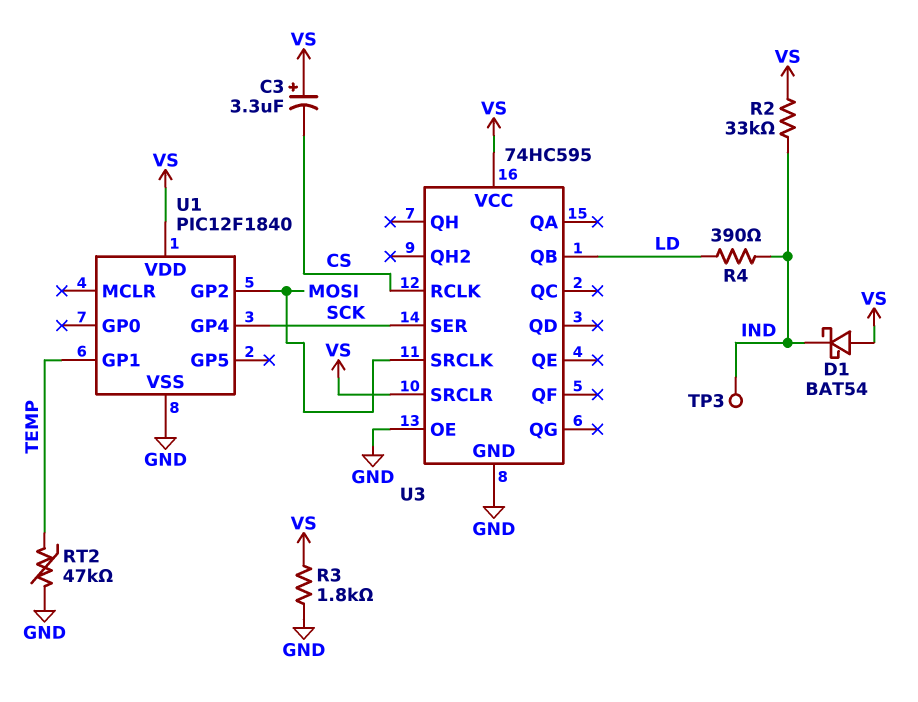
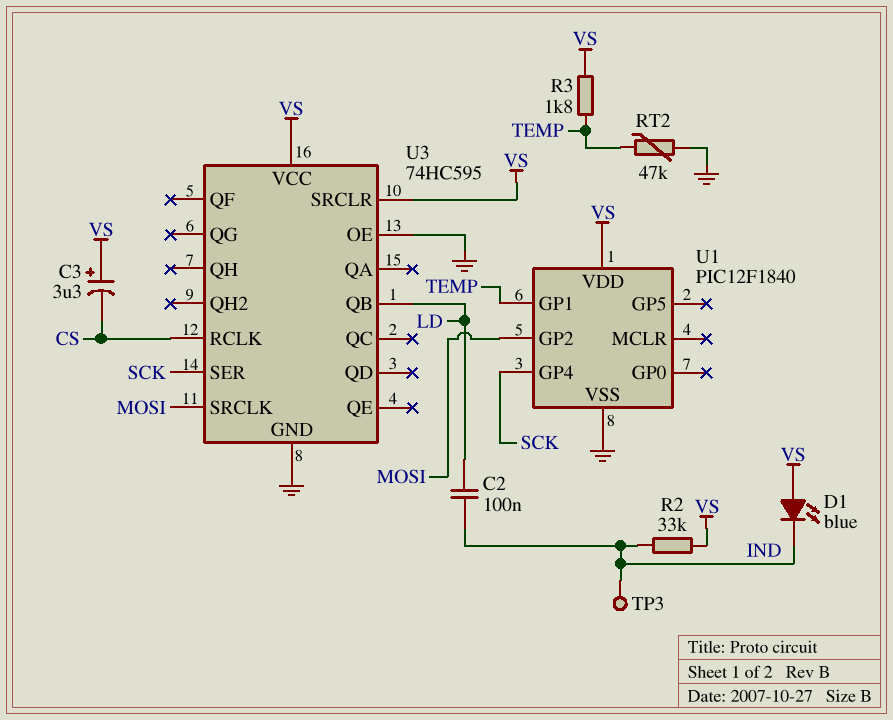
C2: none -> 100nF (IND, LD)
D1: schottky BAT54 (A VS, K IND) -> LED blue (A VS, K IND)
R3: 1.8k (GND, VS) -> 1.8k (TEMP, VS)
R4: 390 (IND, LD) -> none

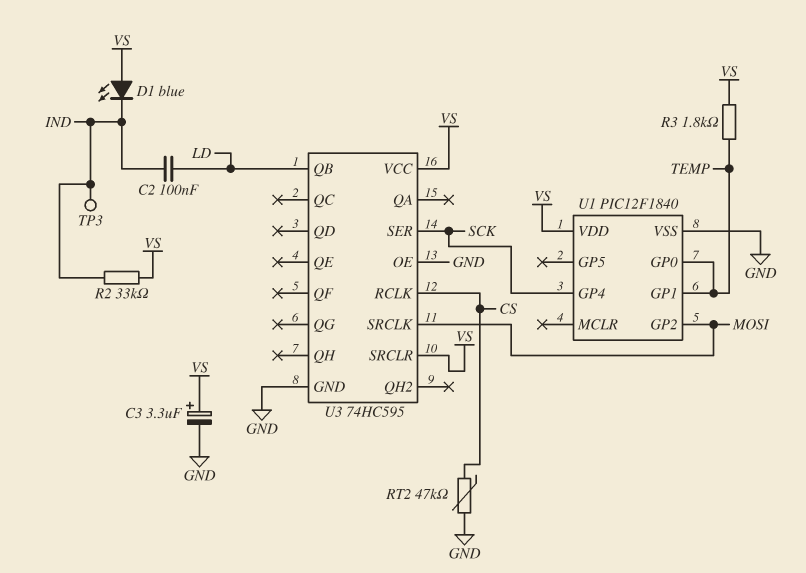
C3: 3.3uF (plus VS, minus CS) -> 3.3uF (plus VS, minus GND)
RT2: 47k (GND, TEMP) -> 47k (CS, GND)
U1 pin GP0: none -> TEMP

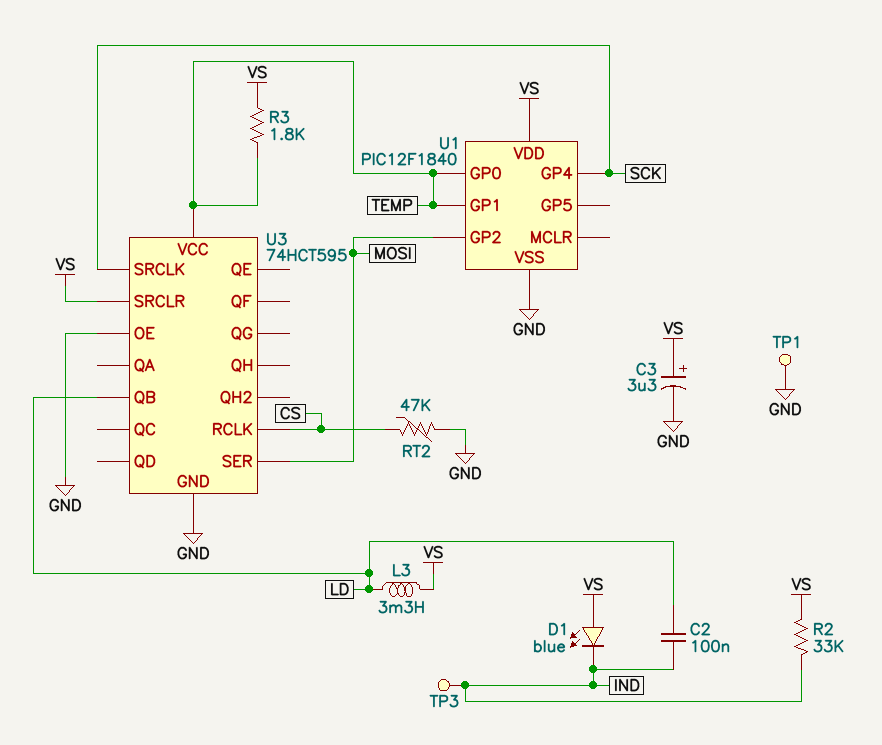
L3: none -> 3.3mH (LD, VS)
TP1: none -> test point (GND)
U3: 74HC595 -> 74HCT595
U3 pin SER: SCK -> MOSI
U3 pin SRCLK: MOSI -> SCK
U3 pin VCC: VS -> TEMP

